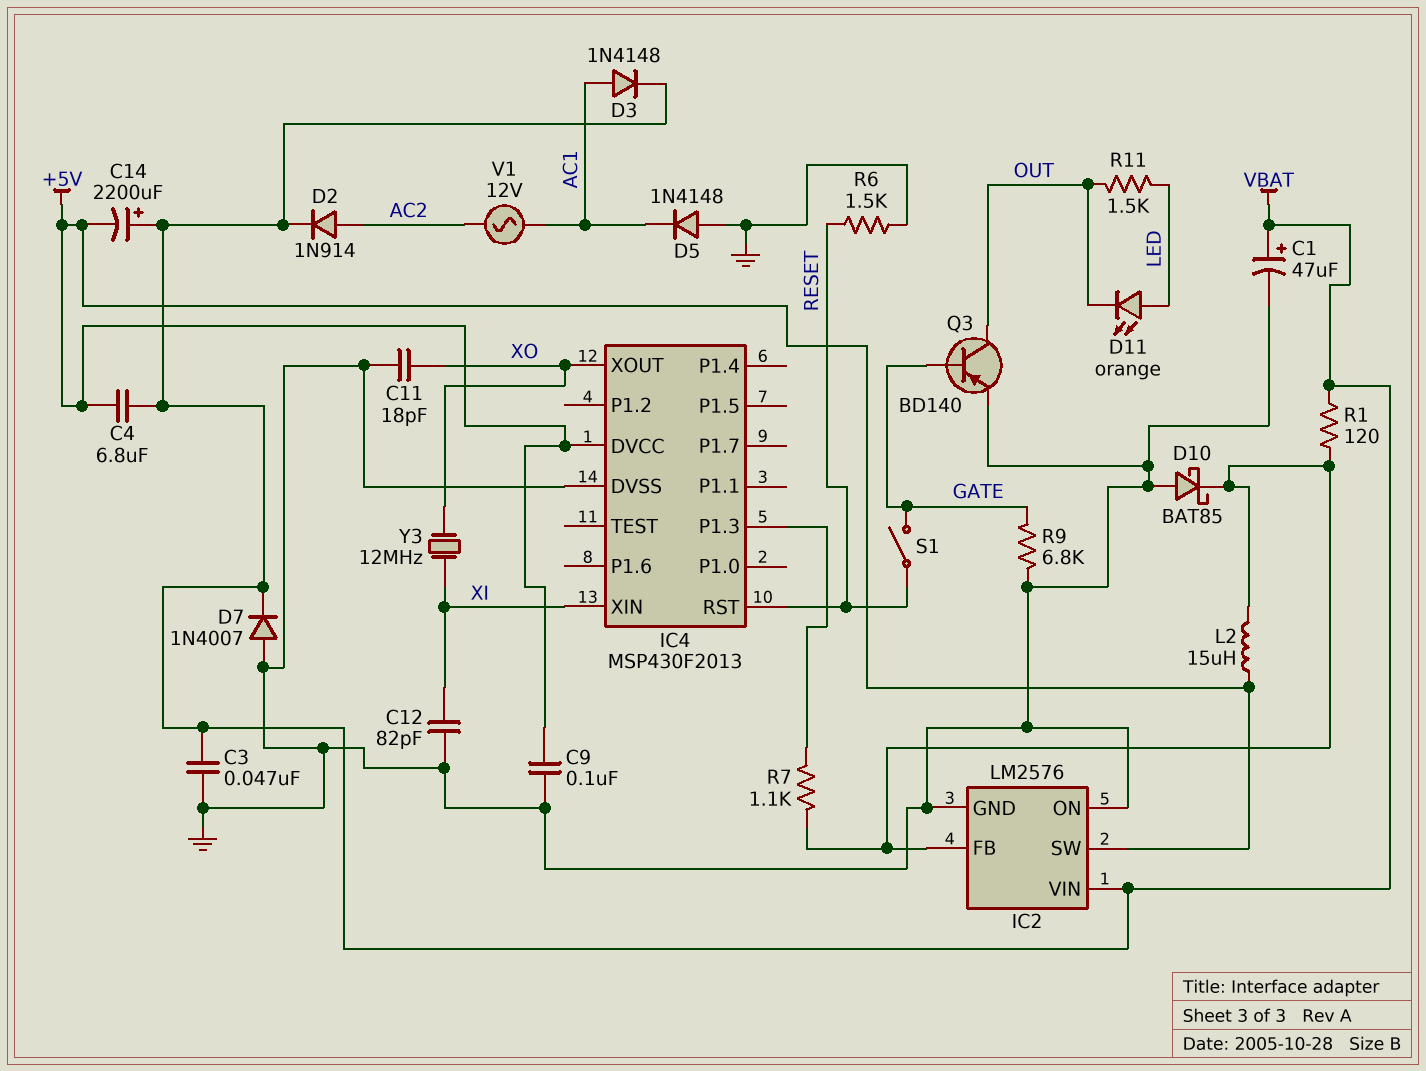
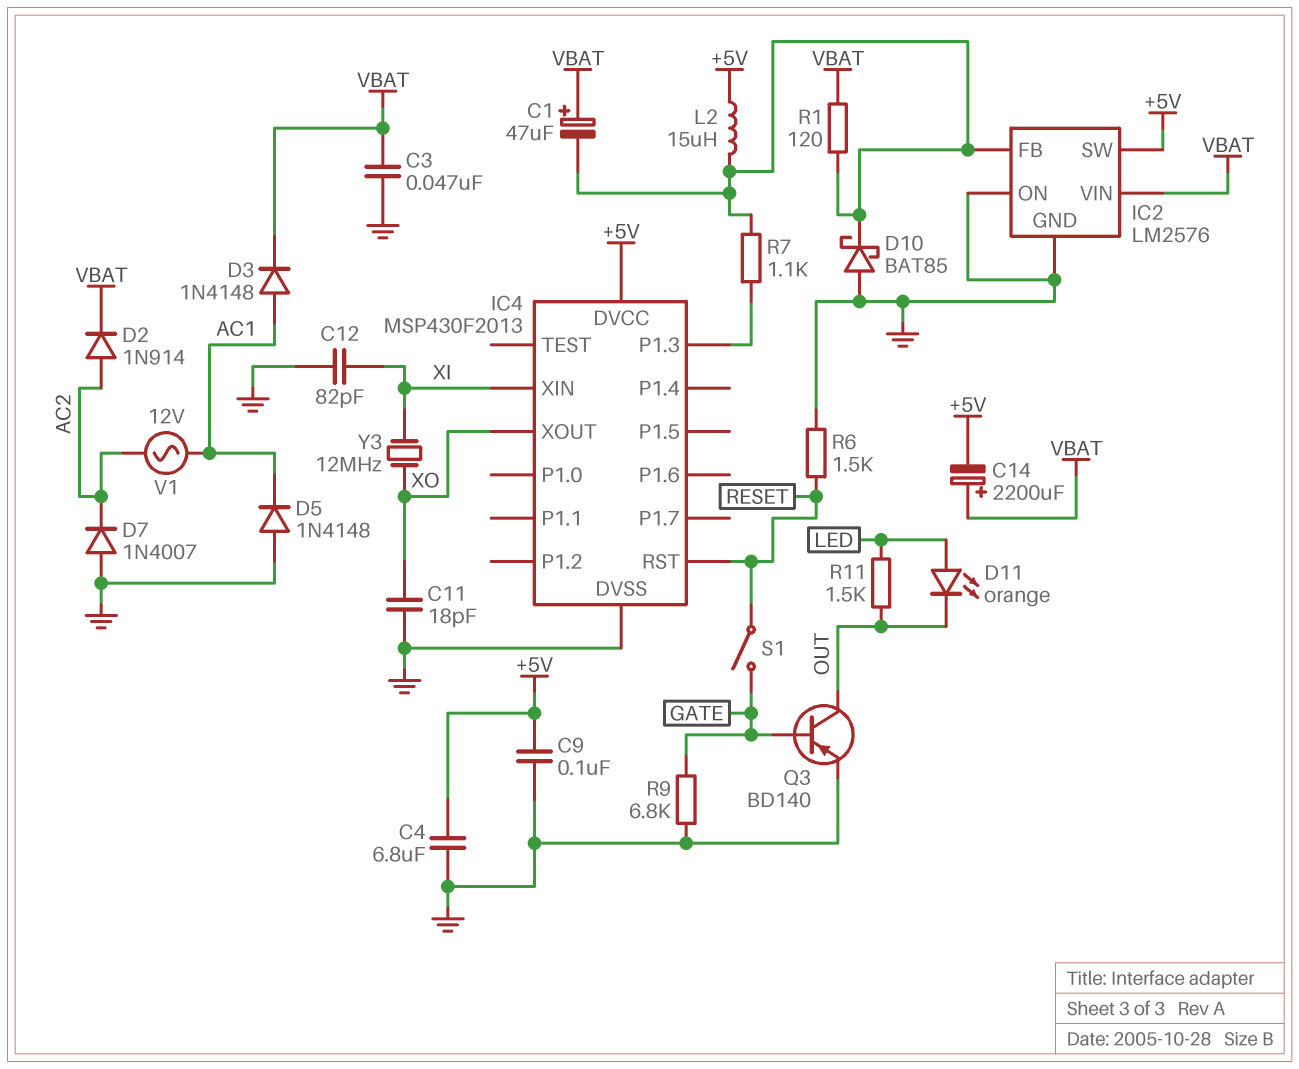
C1: 47uF (plus VBAT, minus GND) -> 47uF (plus VBAT, minus IC2/FB)
C4: 6.8uF (+5V, VBAT) -> 6.8uF (+5V, GND)
D7: diode 1N4007 (A GND, K VBAT) -> diode 1N4007 (A GND, K AC2)

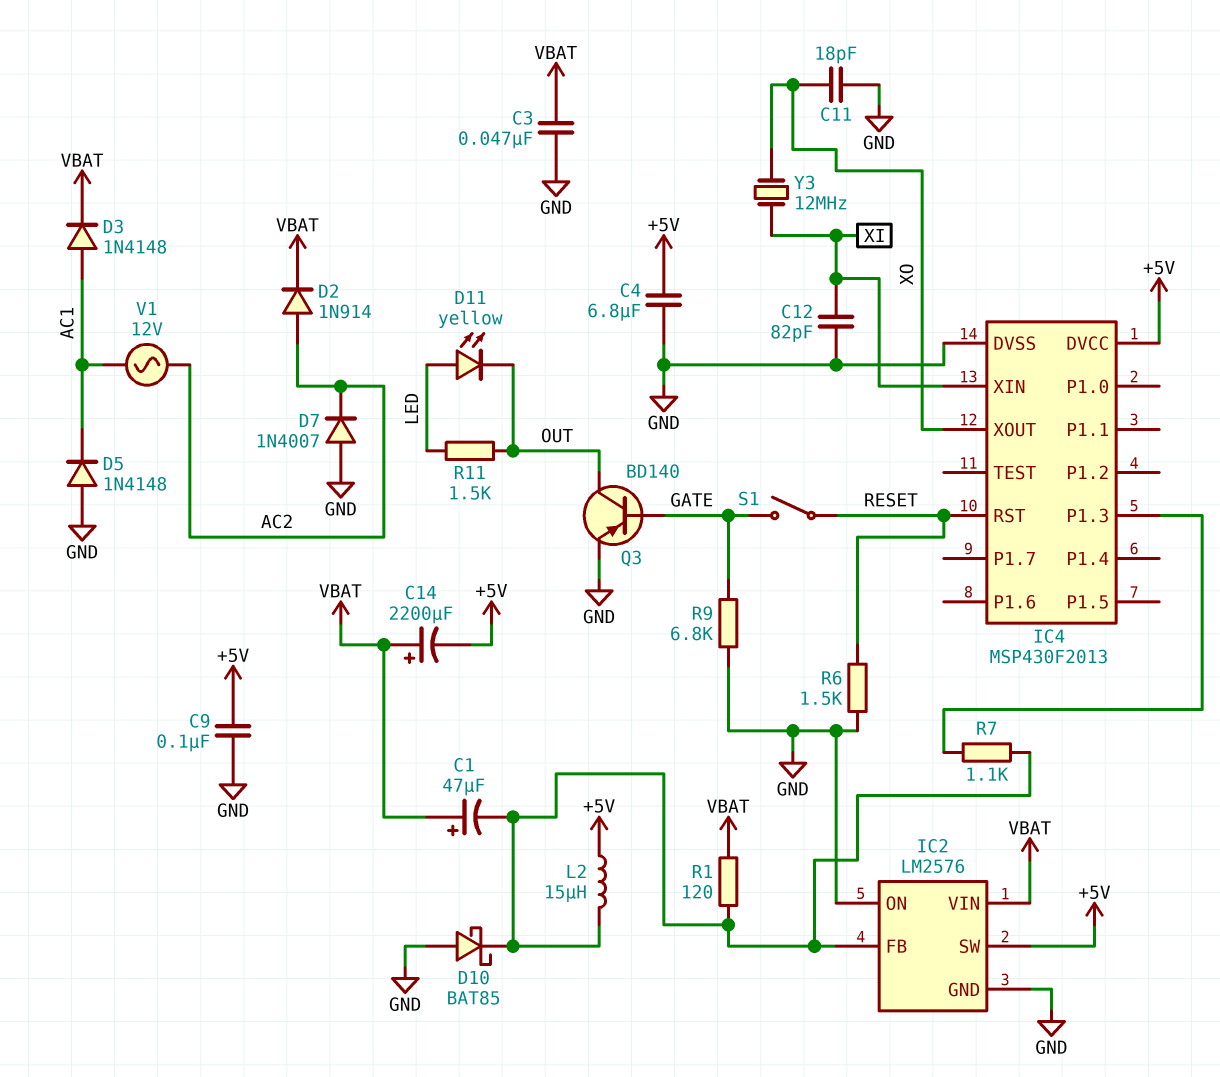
D11: LED orange (A LED, K OUT) -> LED yellow (A LED, K OUT)

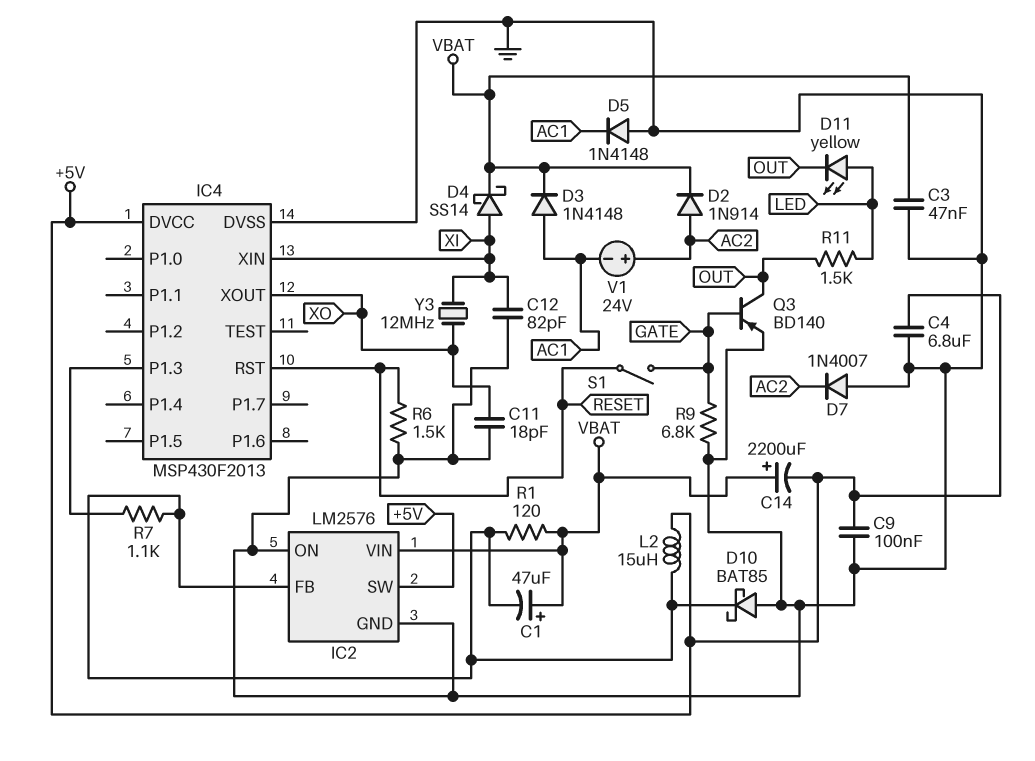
D4: none -> schottky SS14 (A XI, K VBAT)
V1: AC 12V (AC1, AC2) -> 24V (plus AC2, minus AC1)

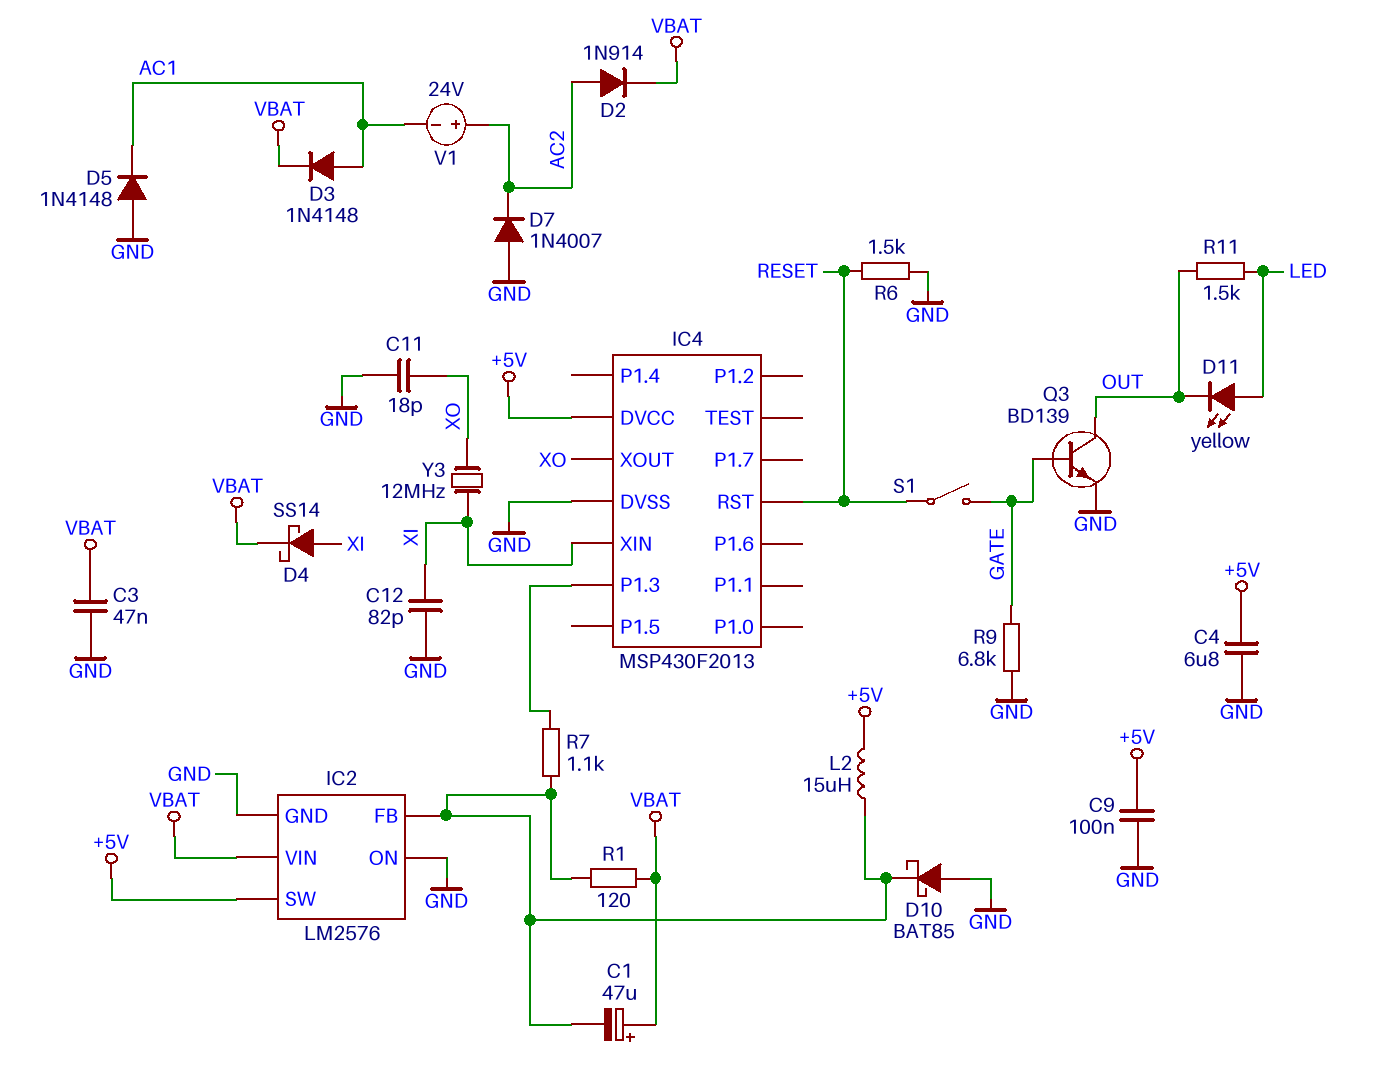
C14: 2200uF (plus VBAT, minus +5V) -> none
Q3: PNP BD140 (B GATE, C OUT, E GND) -> NPN BD139 (B GATE, C OUT, E GND)

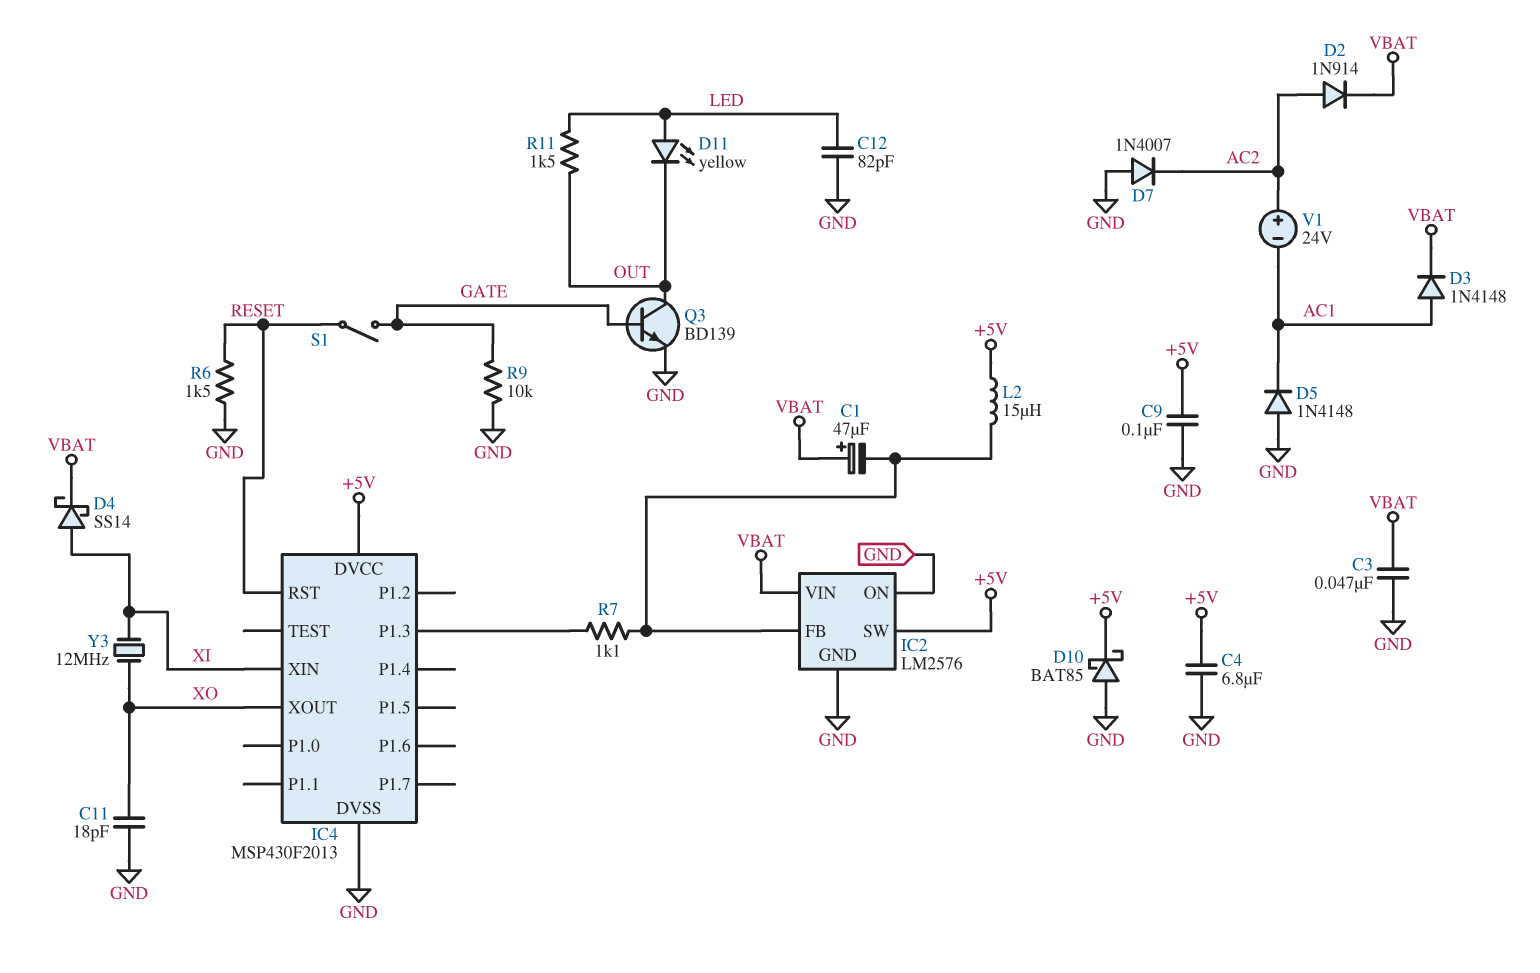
C12: 82pF (GND, XI) -> 82pF (GND, LED)
D10: schottky BAT85 (A GND, K IC2/FB) -> schottky BAT85 (A GND, K +5V)
R1: 120 (IC2/FB, VBAT) -> none
R9: 6.8k (GATE, GND) -> 10k (GATE, GND)

